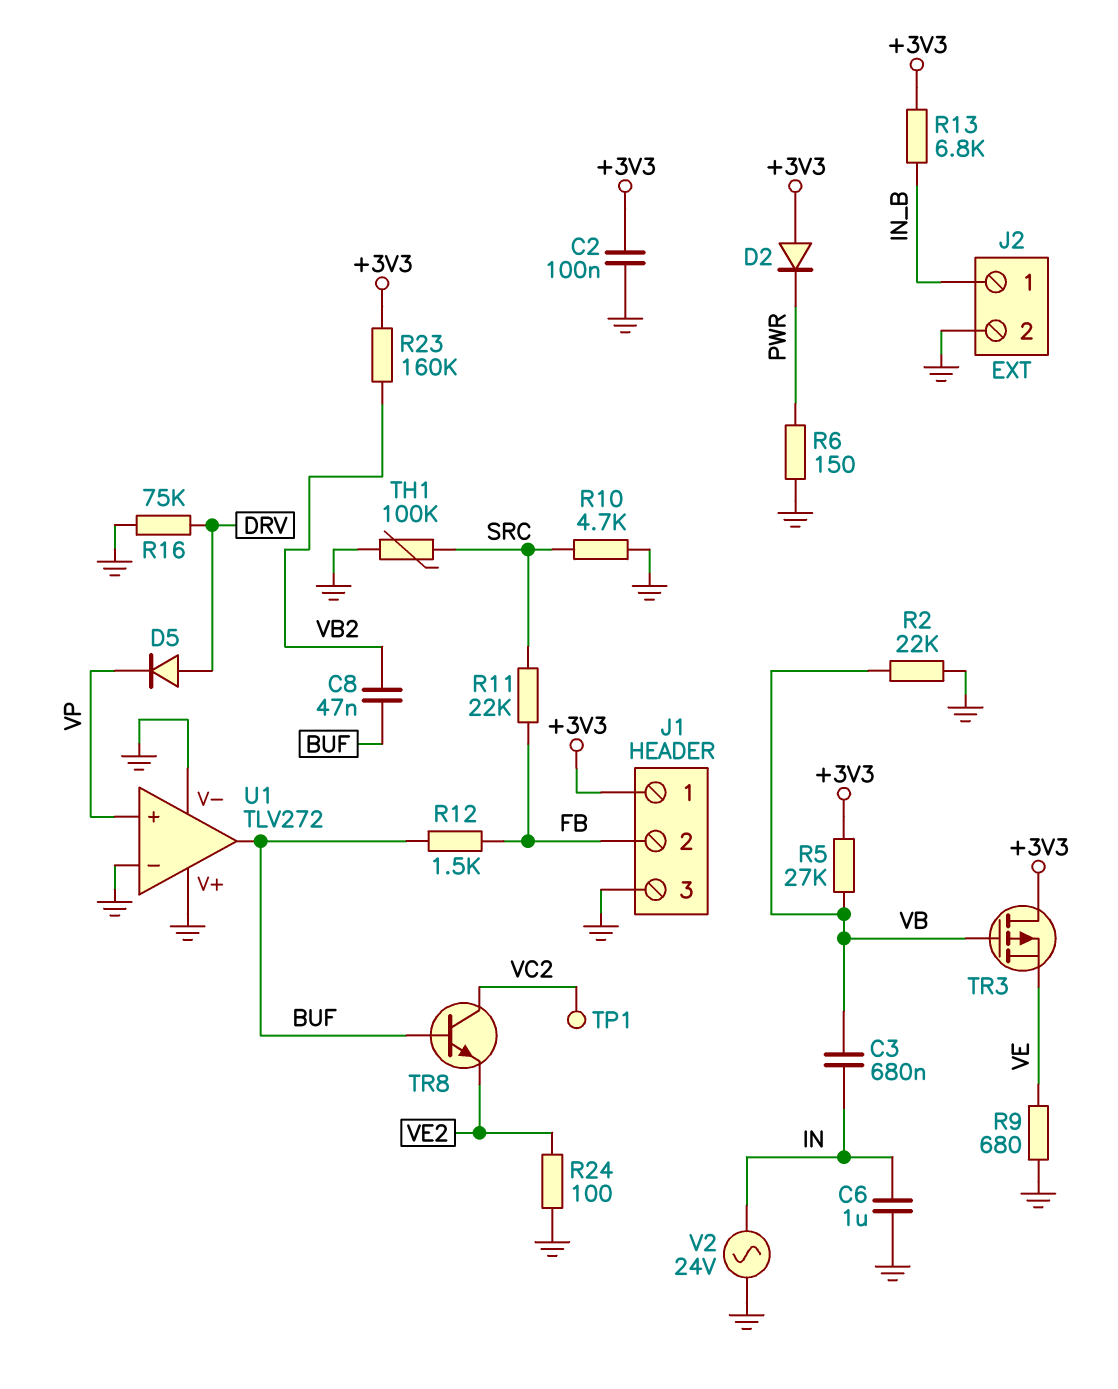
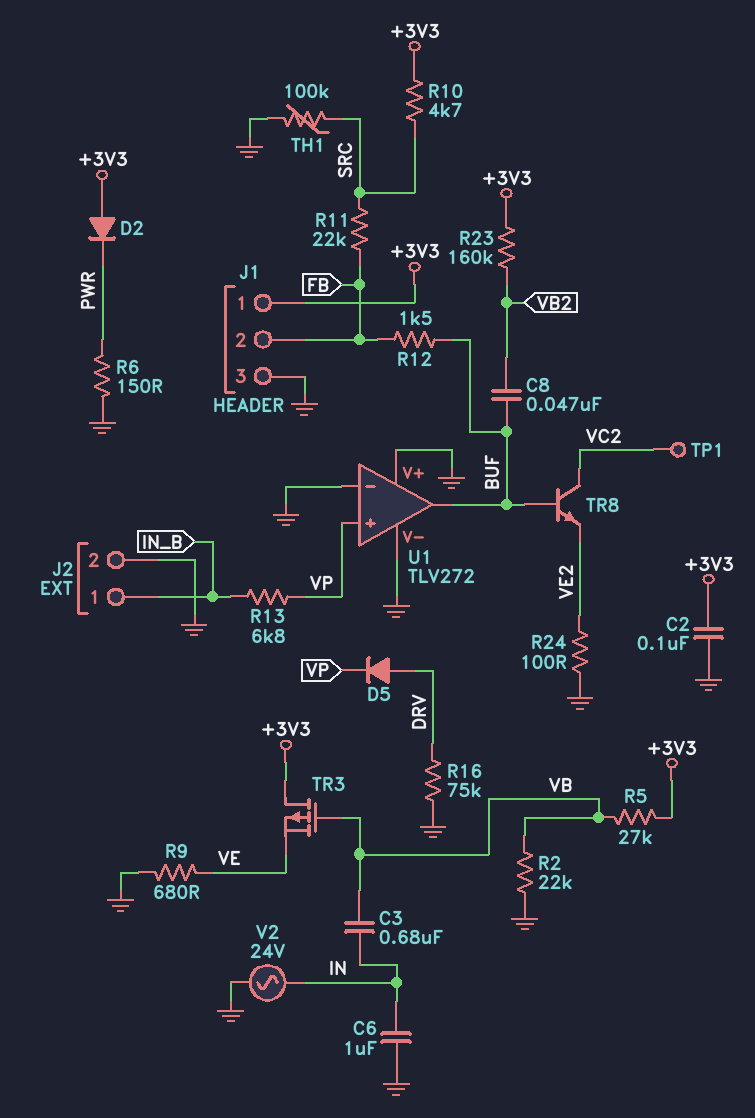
R10: 4.7k (GND, SRC) -> 4.7k (+3V3, SRC)
R13: 6.8k (+3V3, IN_B) -> 6.8k (IN_B, VP)

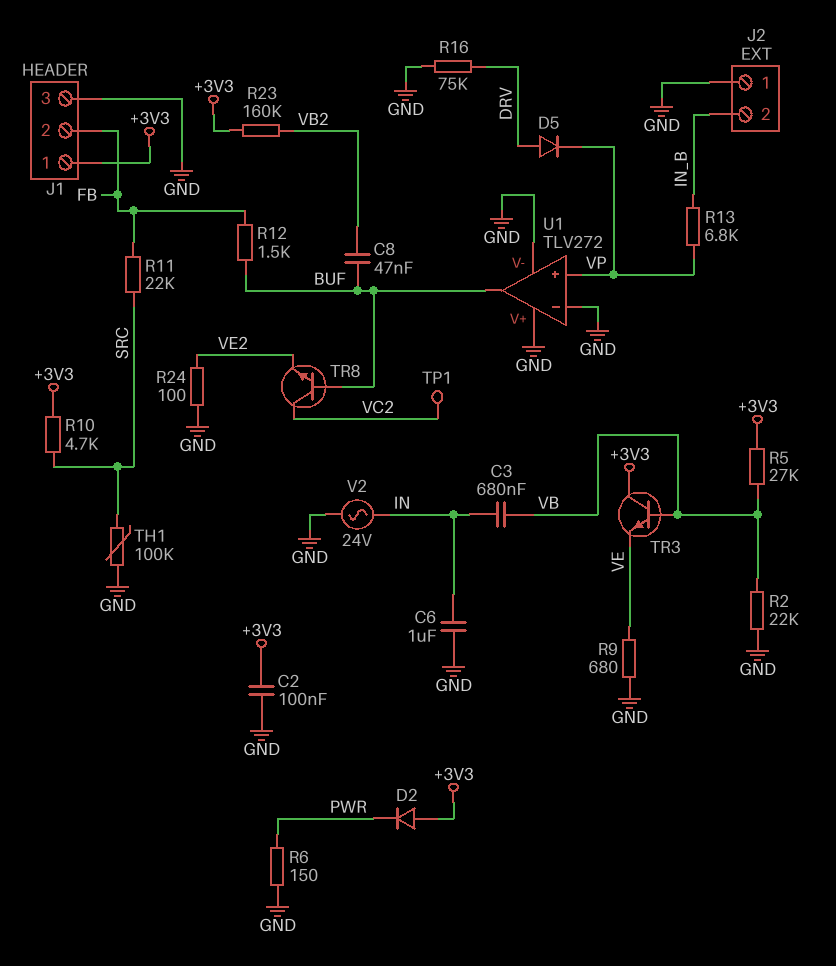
J2 pin 1: IN_B -> GND
J2 pin 2: GND -> IN_B
TR3: PMOS (G VB, D +3V3, S VE) -> NPN (B VB, C +3V3, E VE)

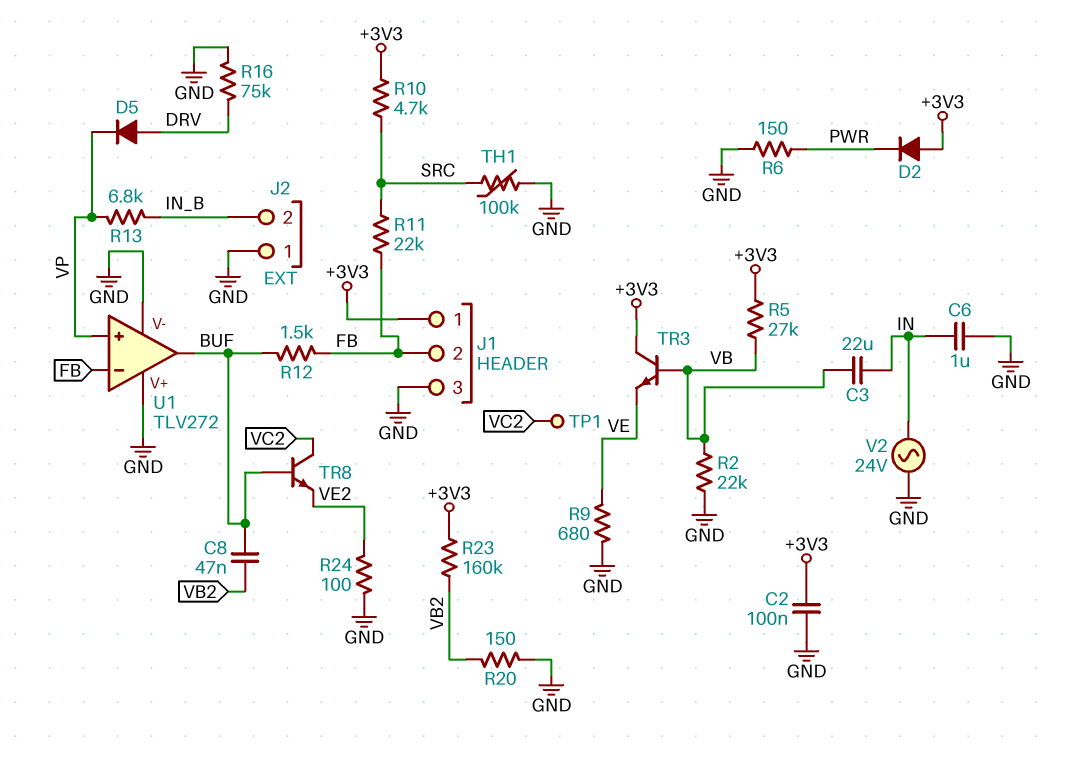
C3: 680nF (IN, VB) -> 22uF (IN, VB)
R20: none -> 150 (GND, VB2)
U1 pin in-: GND -> FB

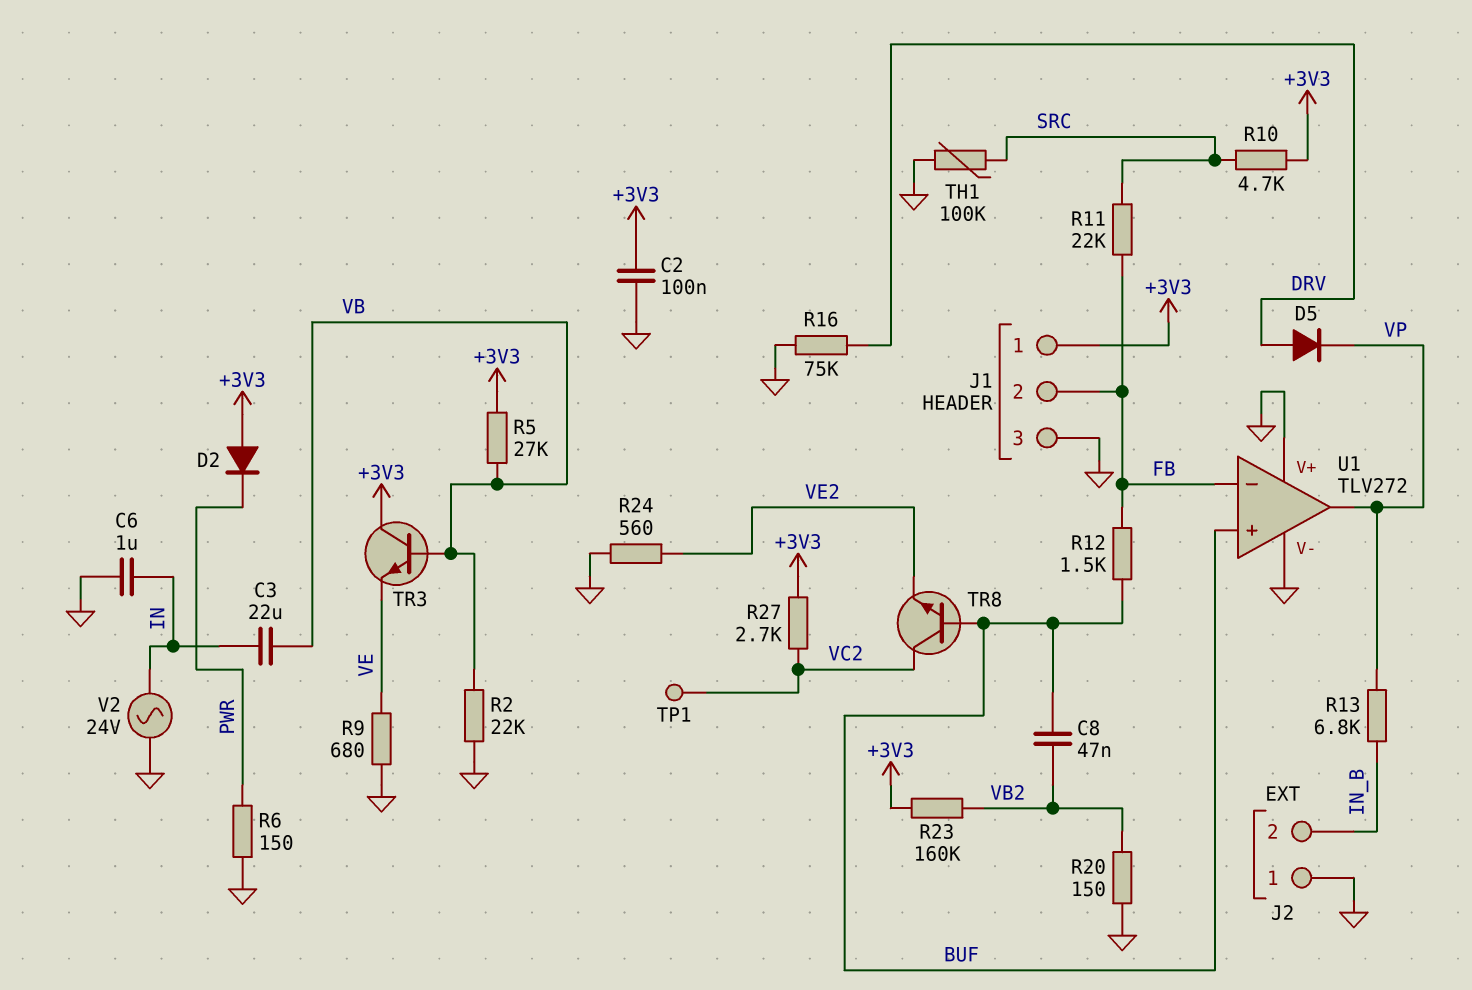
R24: 100 (GND, VE2) -> 560 (GND, VE2)
R27: none -> 2.7k (+3V3, VC2)
U1 pin in+: VP -> BUF
U1 pin out: BUF -> VP

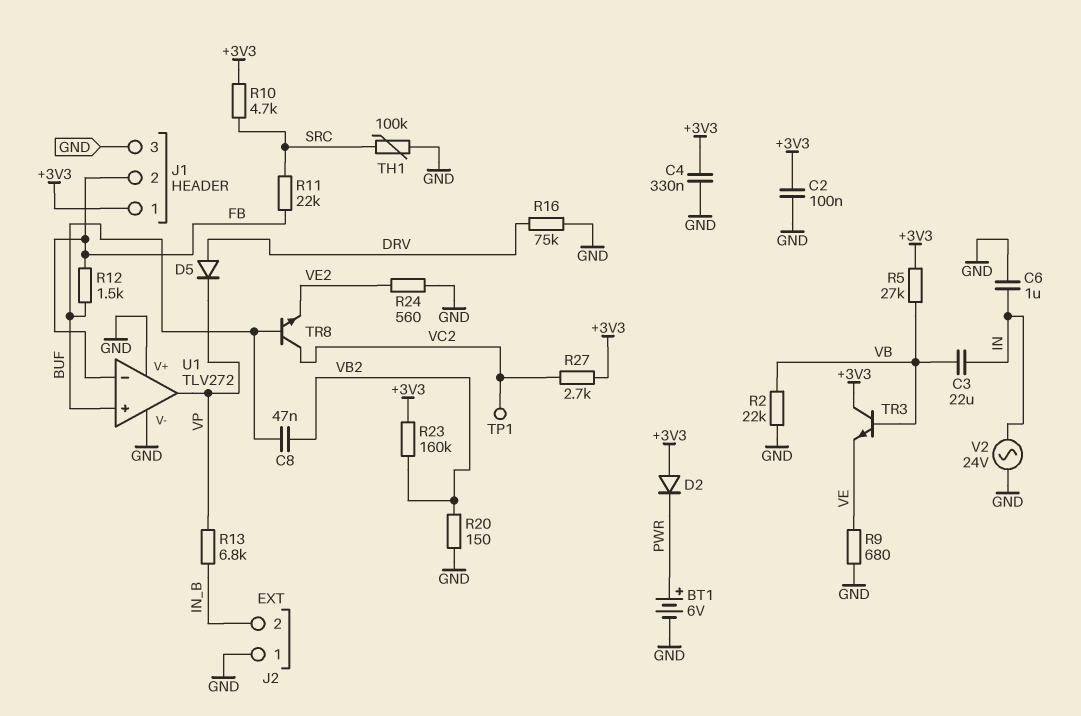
BT1: none -> 6V (plus PWR, minus GND)
C4: none -> 330nF (+3V3, GND)
R6: 150 (GND, PWR) -> none

